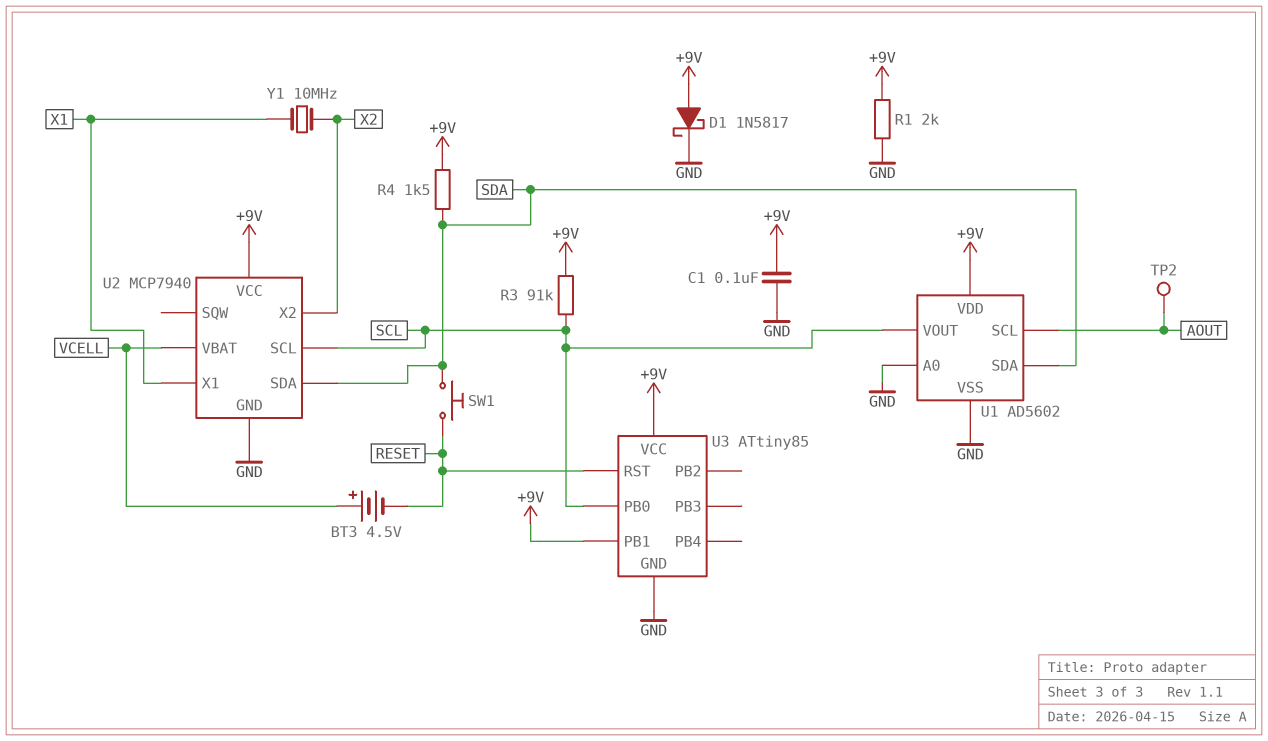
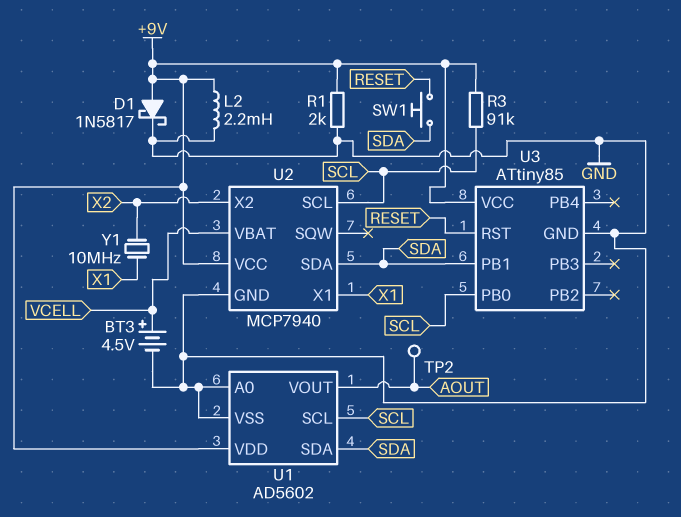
BT3: 4.5V (plus VCELL, minus RESET) -> 4.5V (plus VCELL, minus GND)
C1: 100nF (+9V, GND) -> none
L2: none -> 2.2mH (+9V, GND)
R4: 1.5k (+9V, SDA) -> none
U1 pin SCL: AOUT -> SCL
U1 pin VOUT: SCL -> AOUT
U3 pin PB1: +9V -> SDA

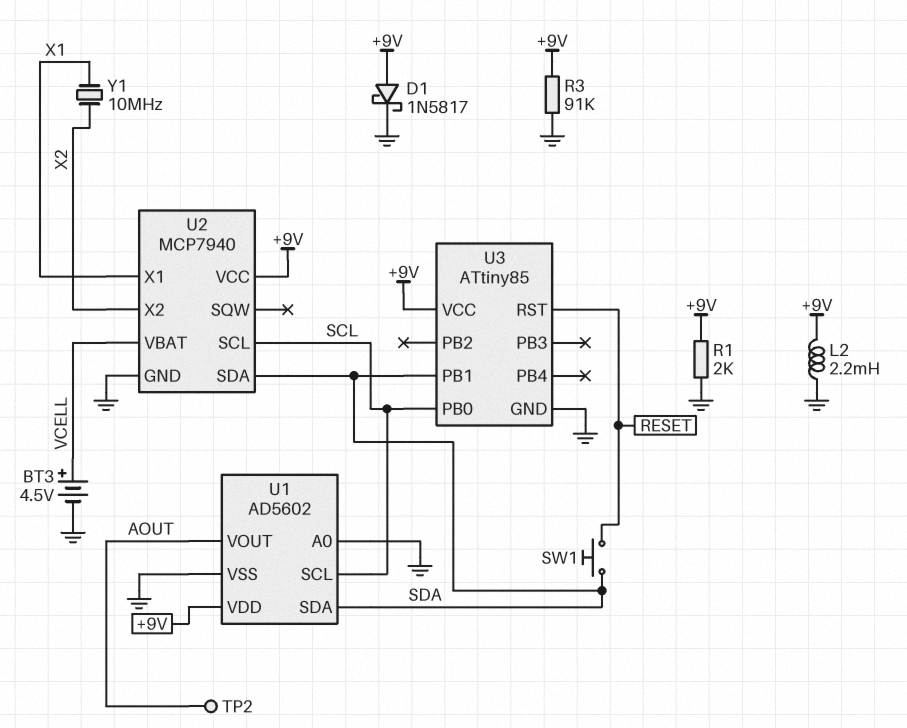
R3: 91k (+9V, SCL) -> 91k (+9V, GND)

